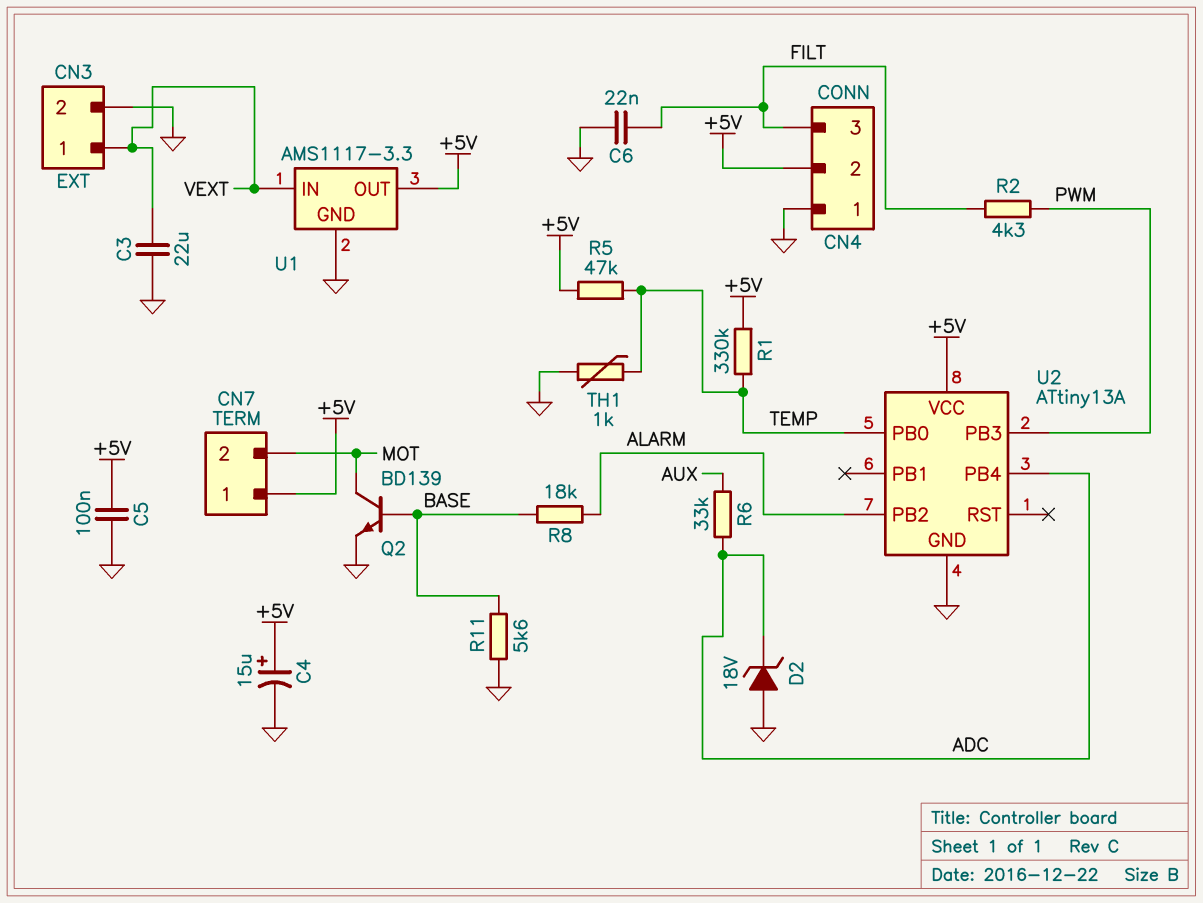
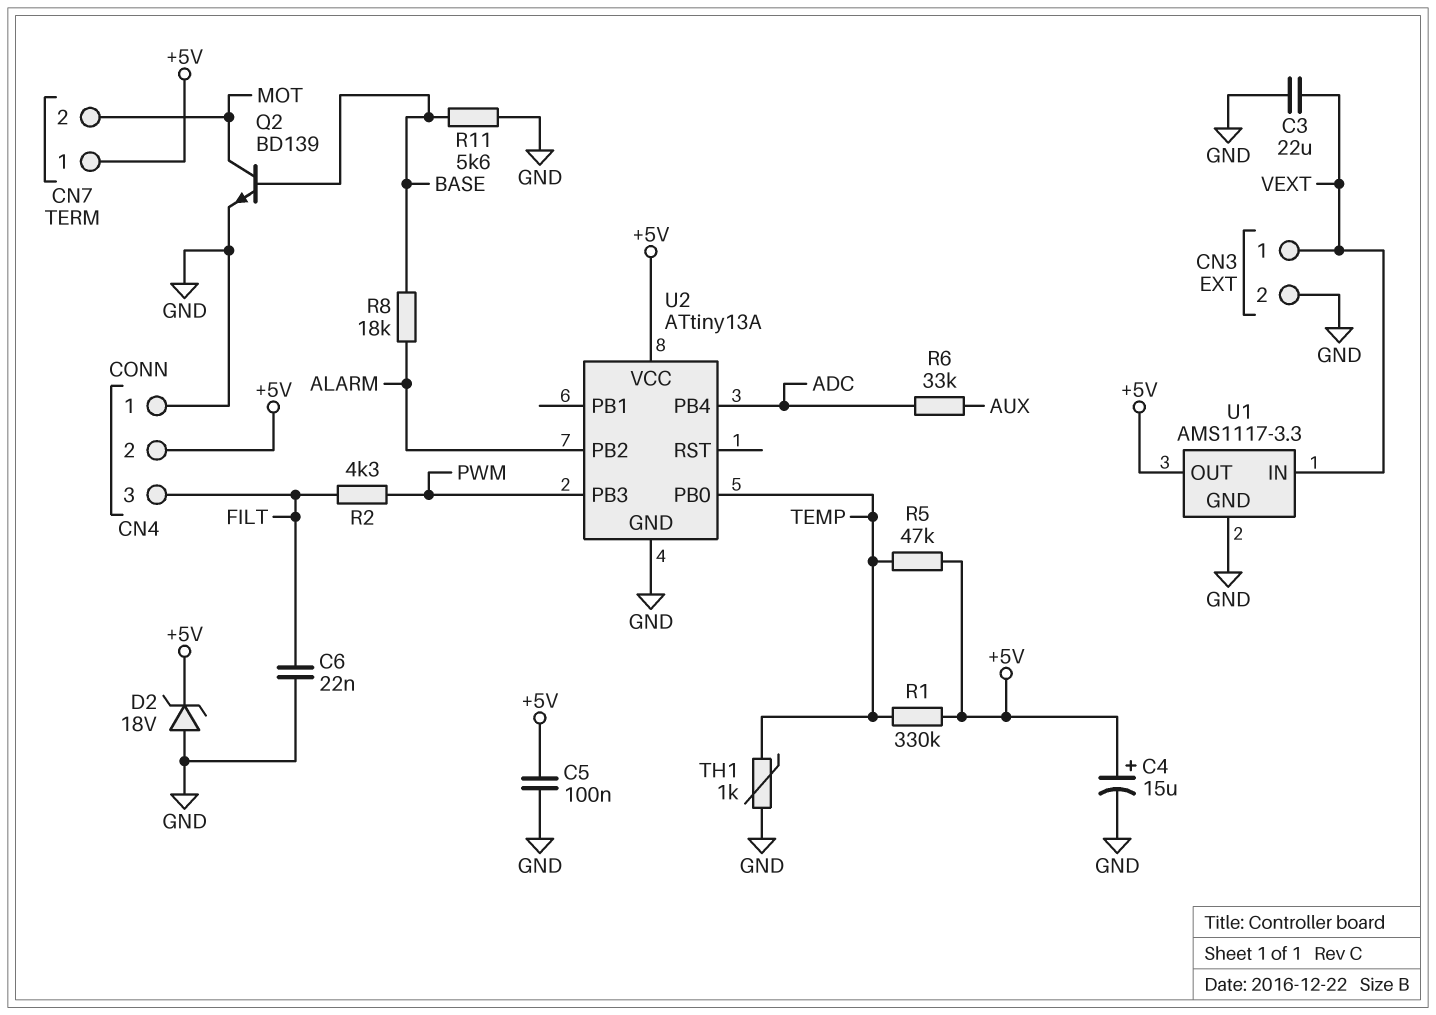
D2: zener 18V (A GND, K ADC) -> zener 18V (A GND, K +5V)

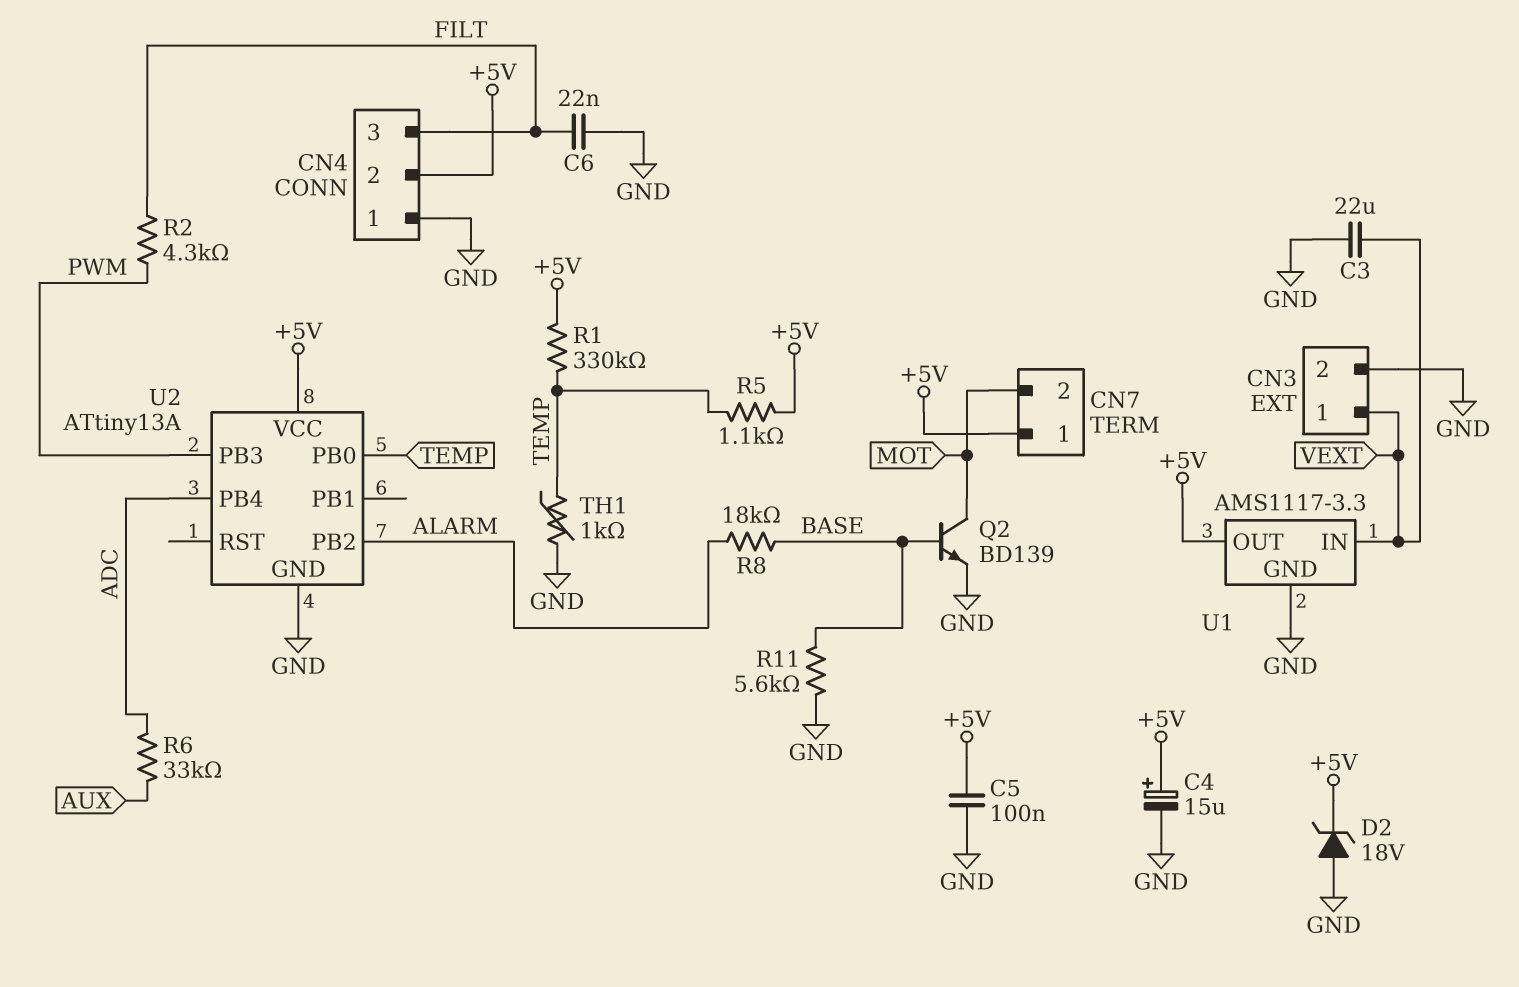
R5: 47k (+5V, TEMP) -> 1.1k (+5V, TEMP)

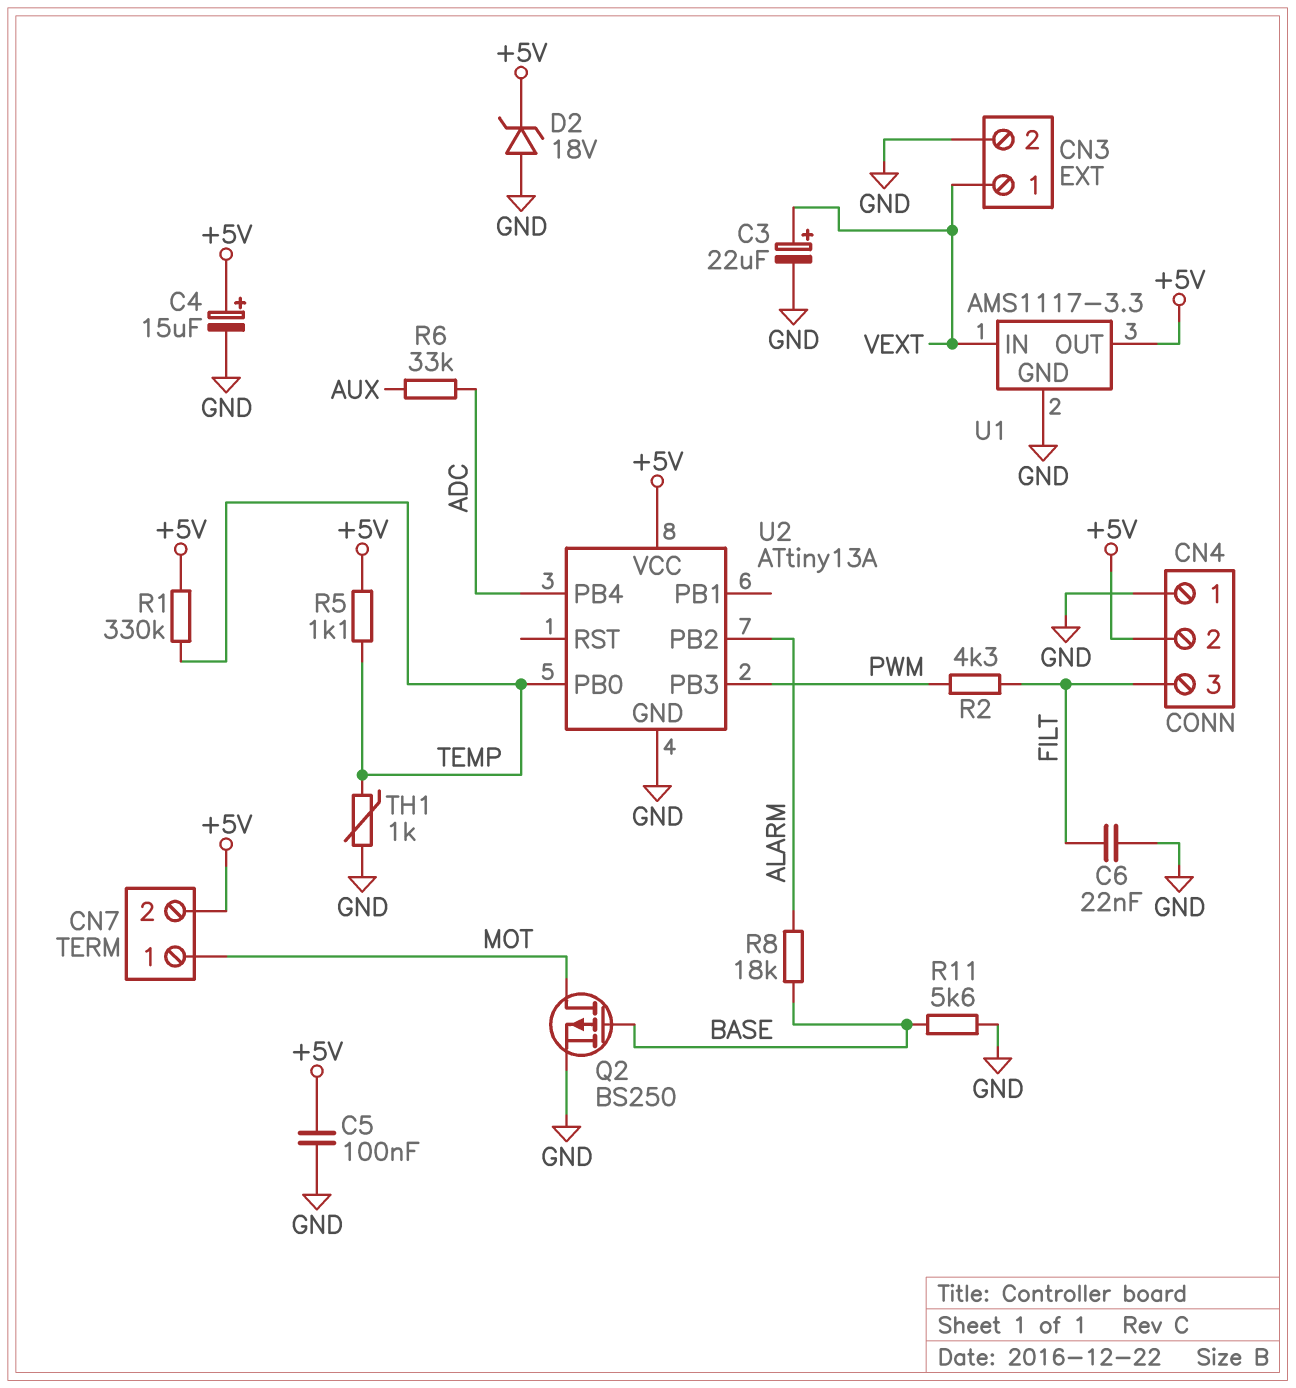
C3: 22uF (GND, VEXT) -> 22uF (plus VEXT, minus GND)
CN7 pin 1: +5V -> MOT
CN7 pin 2: MOT -> +5V
Q2: NPN BD139 (B BASE, C MOT, E GND) -> PMOS BS250 (G BASE, D MOT, S GND)

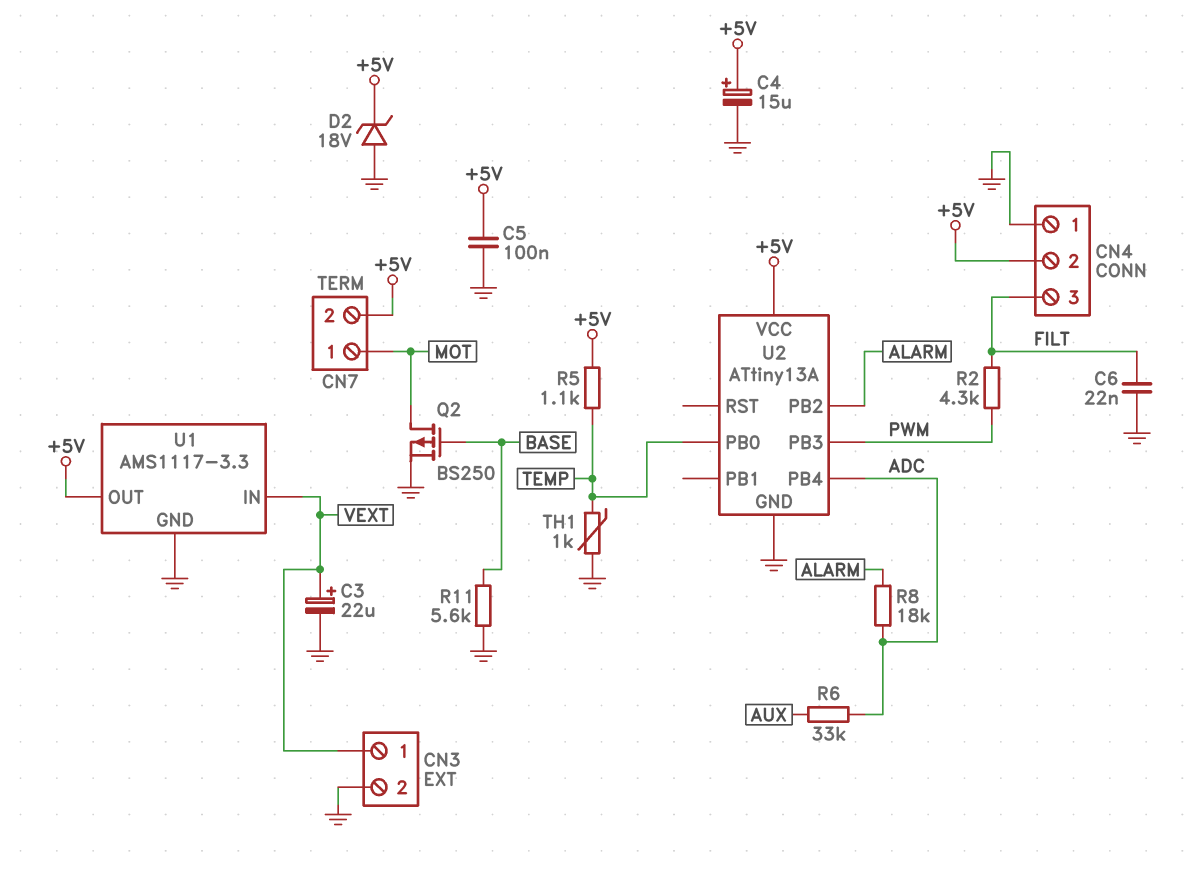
R1: 330k (+5V, TEMP) -> none
R8: 18k (ALARM, BASE) -> 18k (ADC, ALARM)

